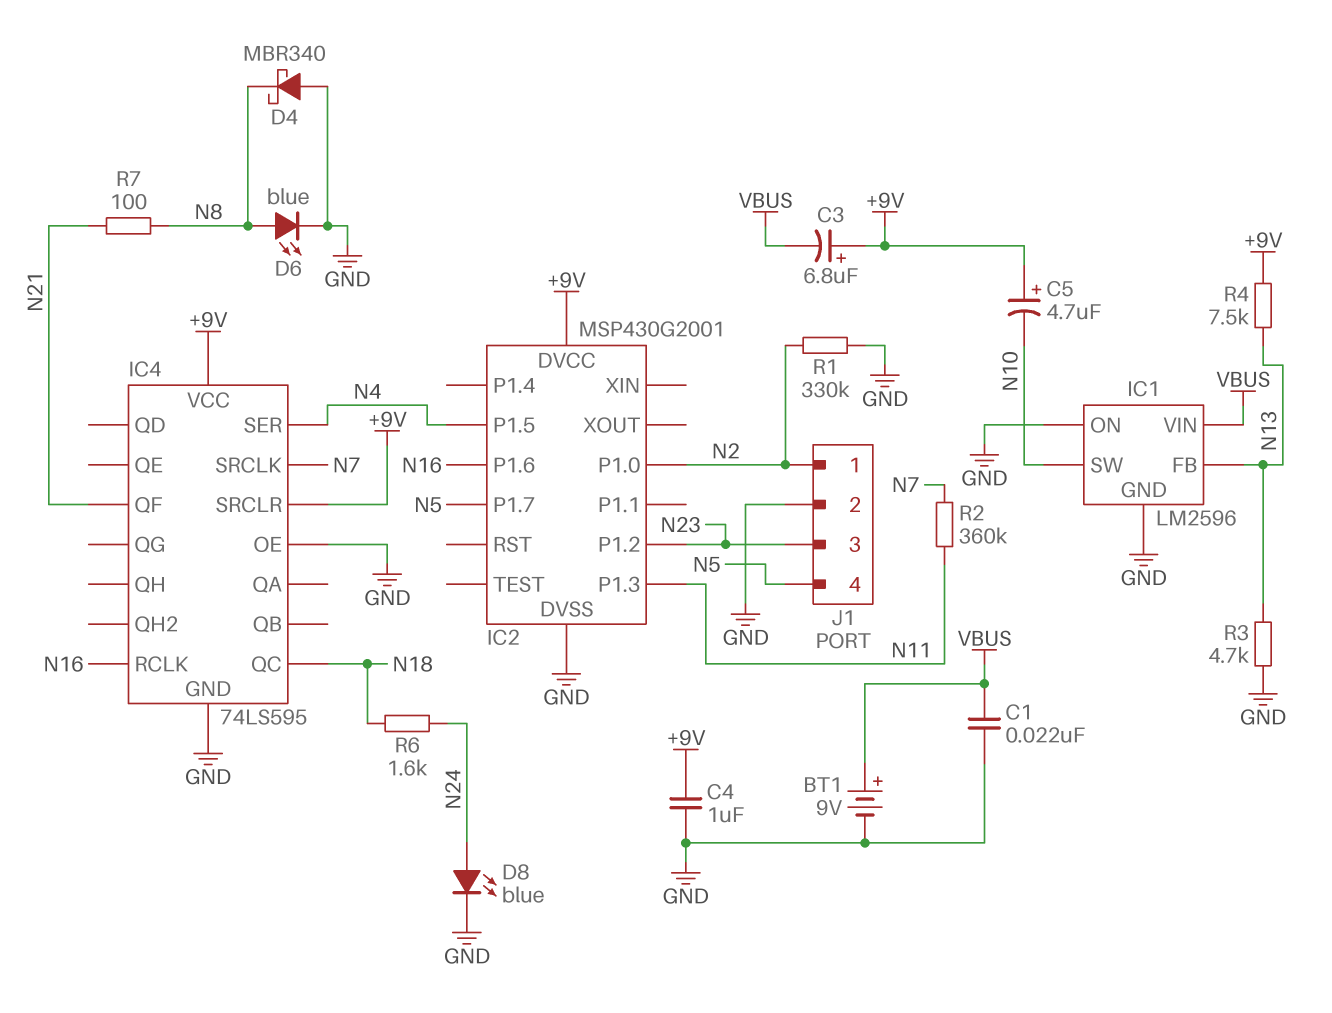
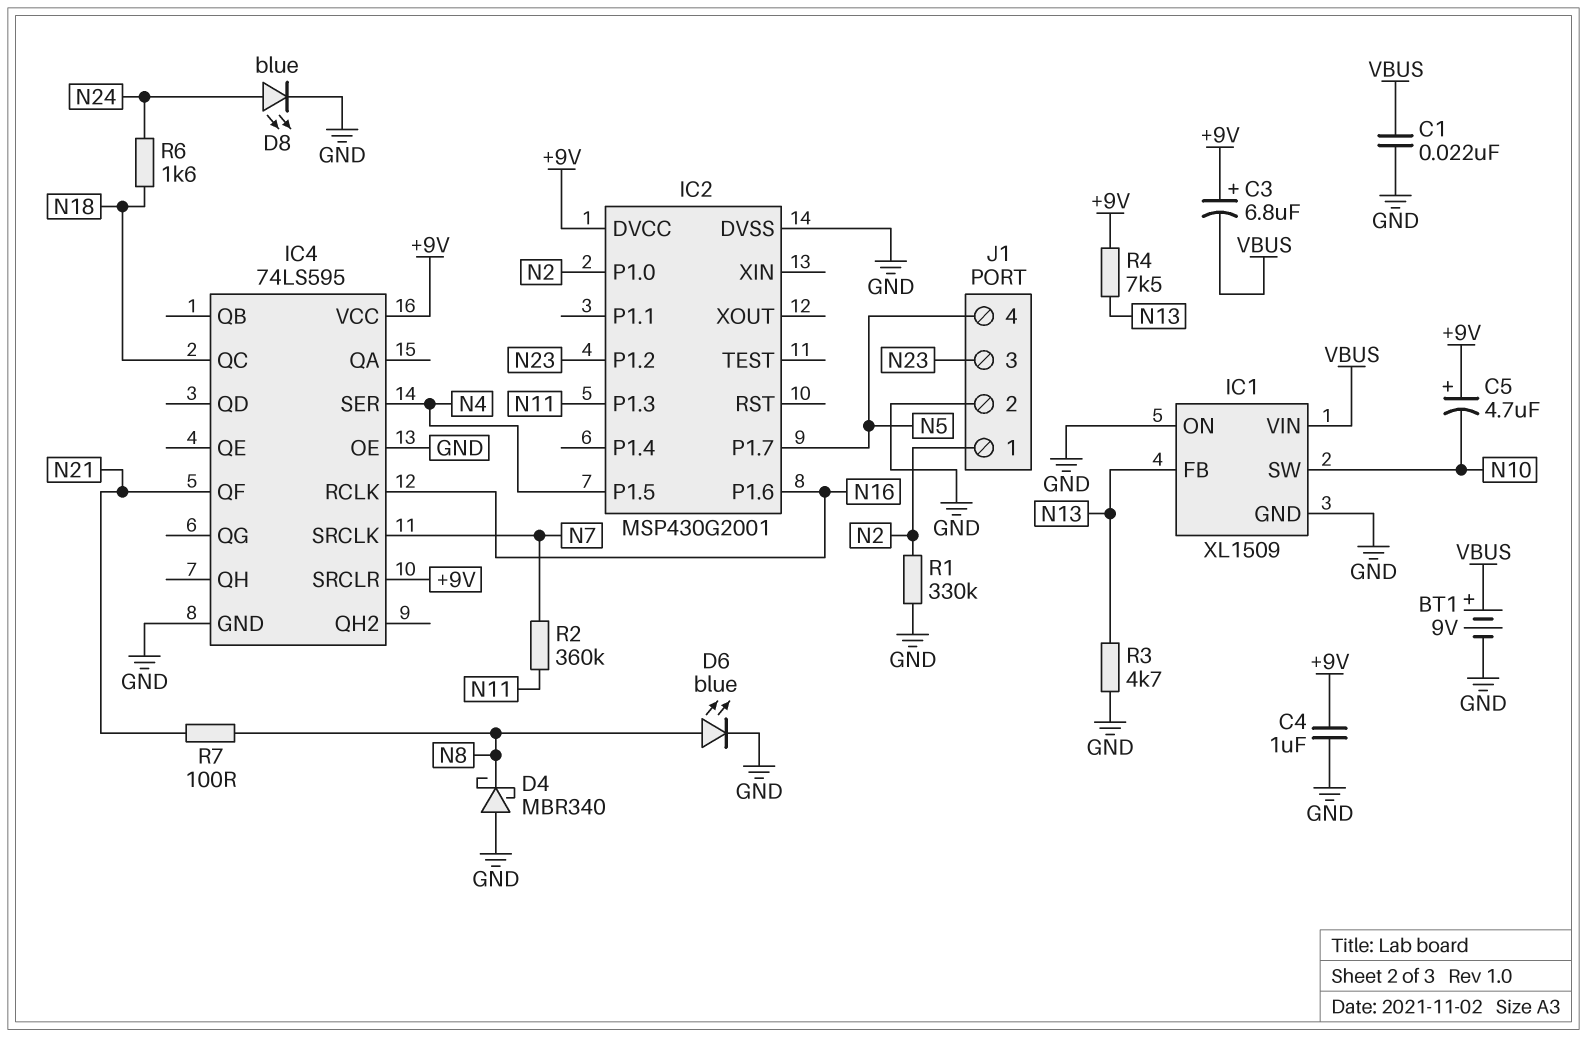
IC1: LM2596 -> XL1509

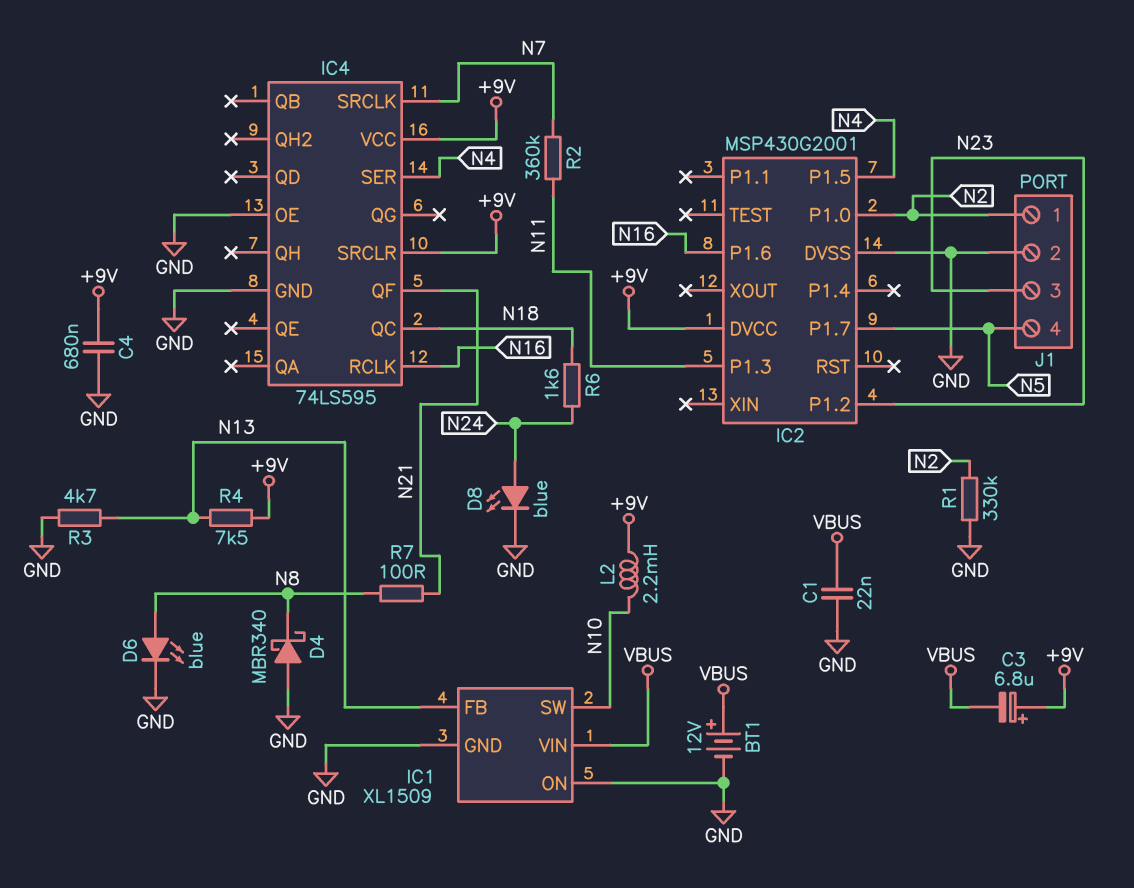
BT1: 9V (plus VBUS, minus GND) -> 12V (plus VBUS, minus GND)
C4: 1uF (+9V, GND) -> 680nF (+9V, GND)
C5: 4.7uF (plus +9V, minus N10) -> none
L2: none -> 2.2mH (+9V, N10)

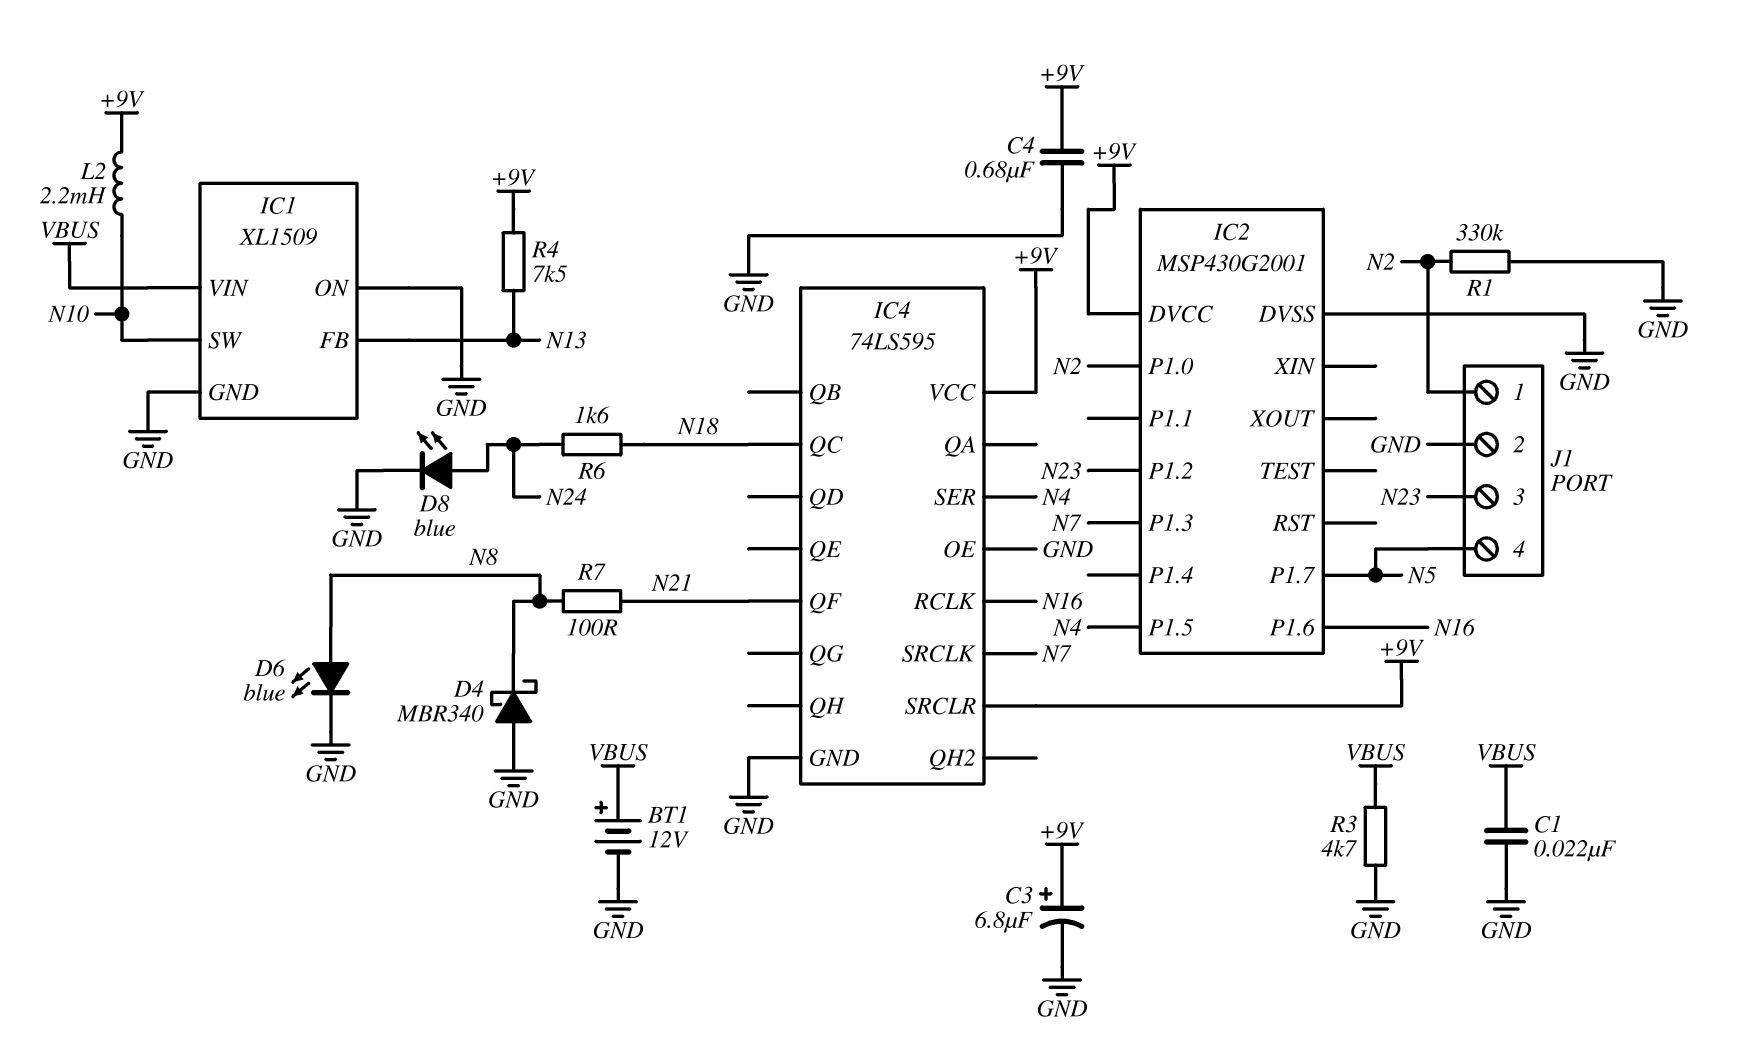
C3: 6.8uF (plus +9V, minus VBUS) -> 6.8uF (plus +9V, minus GND)
IC2 pin P1.3: N11 -> N7
R2: 360k (N7, N11) -> none
R3: 4.7k (GND, N13) -> 4.7k (GND, VBUS)

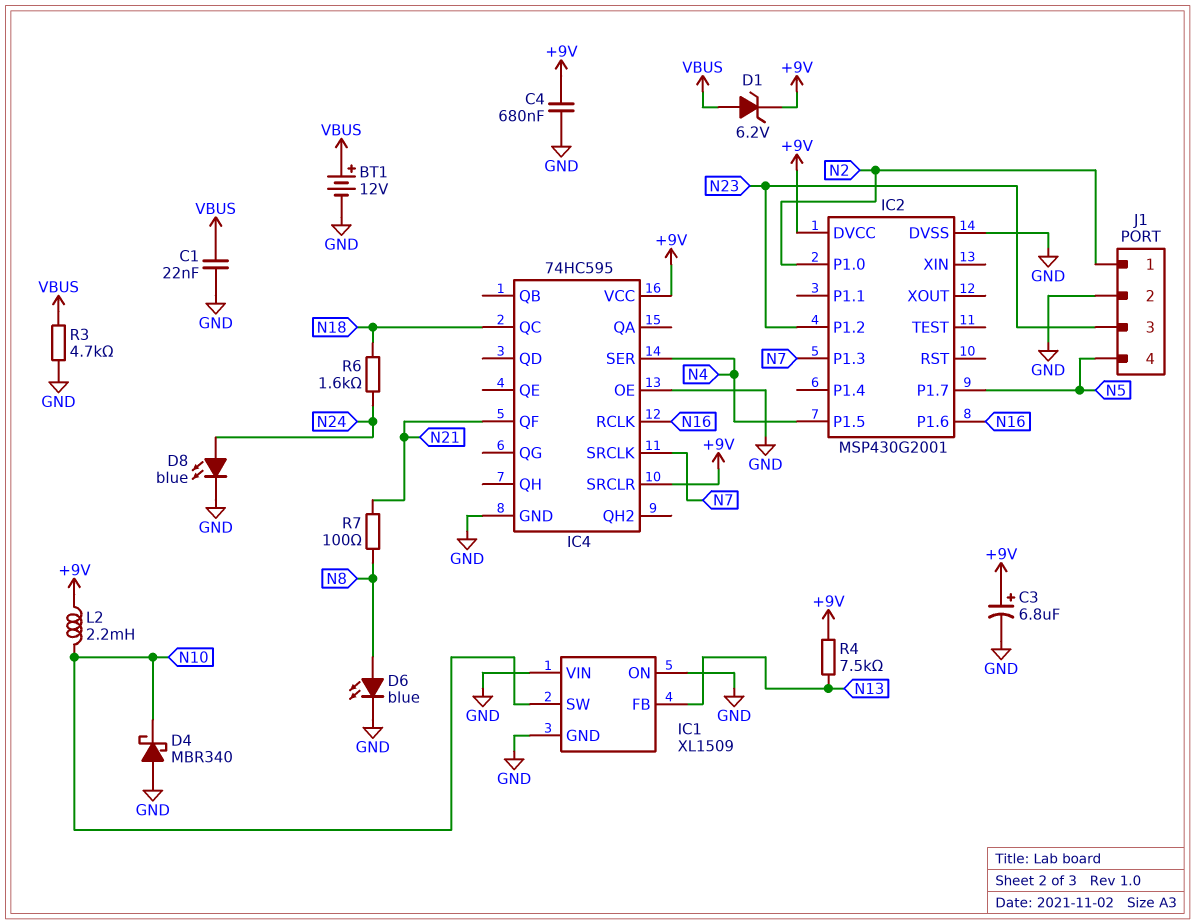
D1: none -> zener 6.2V (A VBUS, K +9V)
D4: schottky MBR340 (A GND, K N8) -> schottky MBR340 (A GND, K N10)
IC1 pin VIN: VBUS -> GND
IC4: 74LS595 -> 74HC595
R1: 330k (GND, N2) -> none

